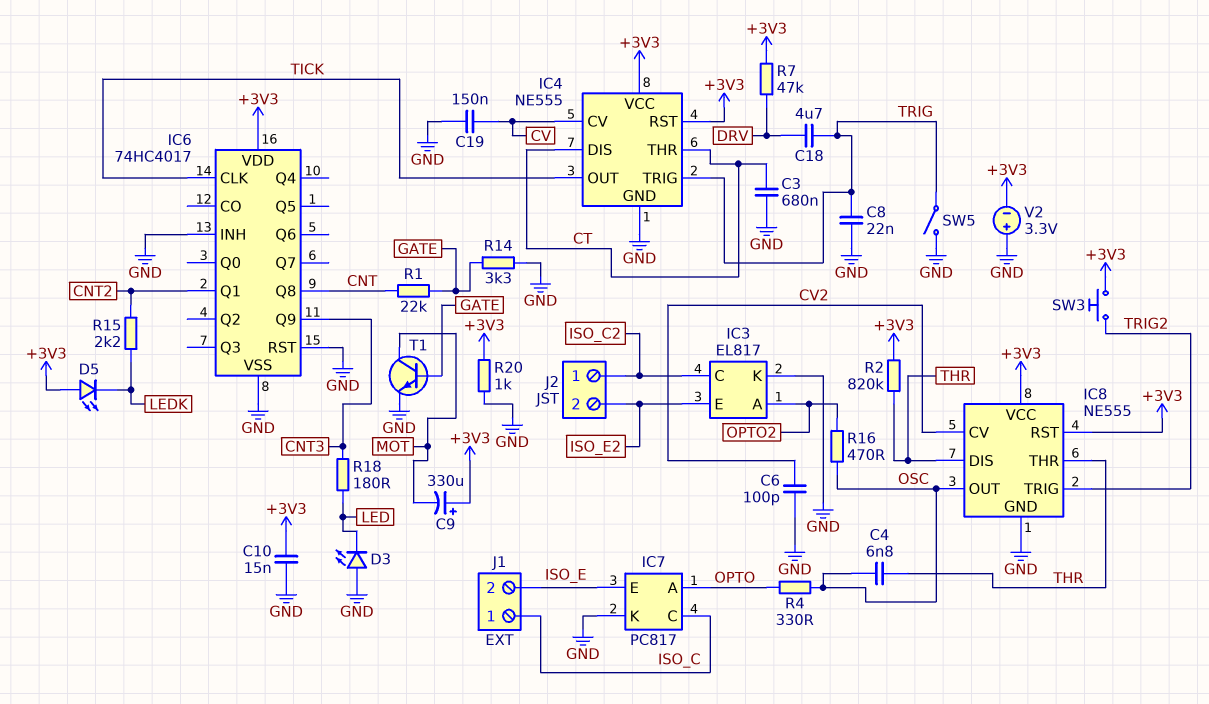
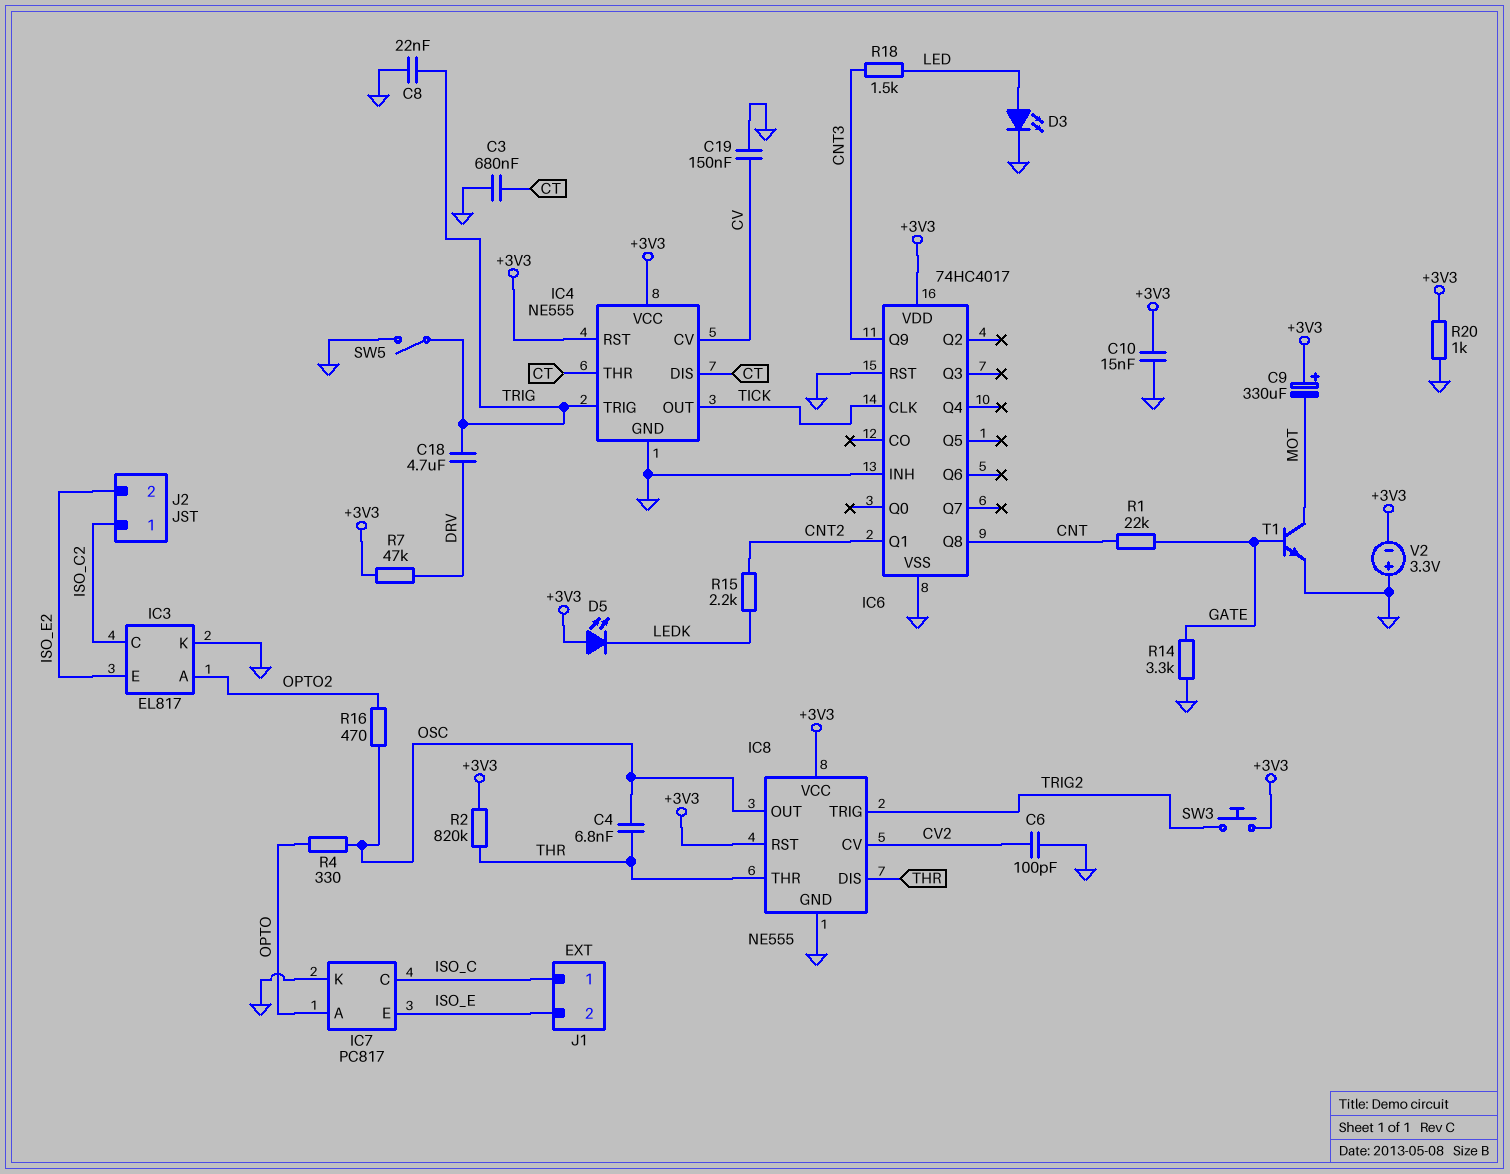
D3: LED (A GND, K LED) -> LED (A LED, K GND)
R18: 180 (CNT3, LED) -> 1.5k (CNT3, LED)

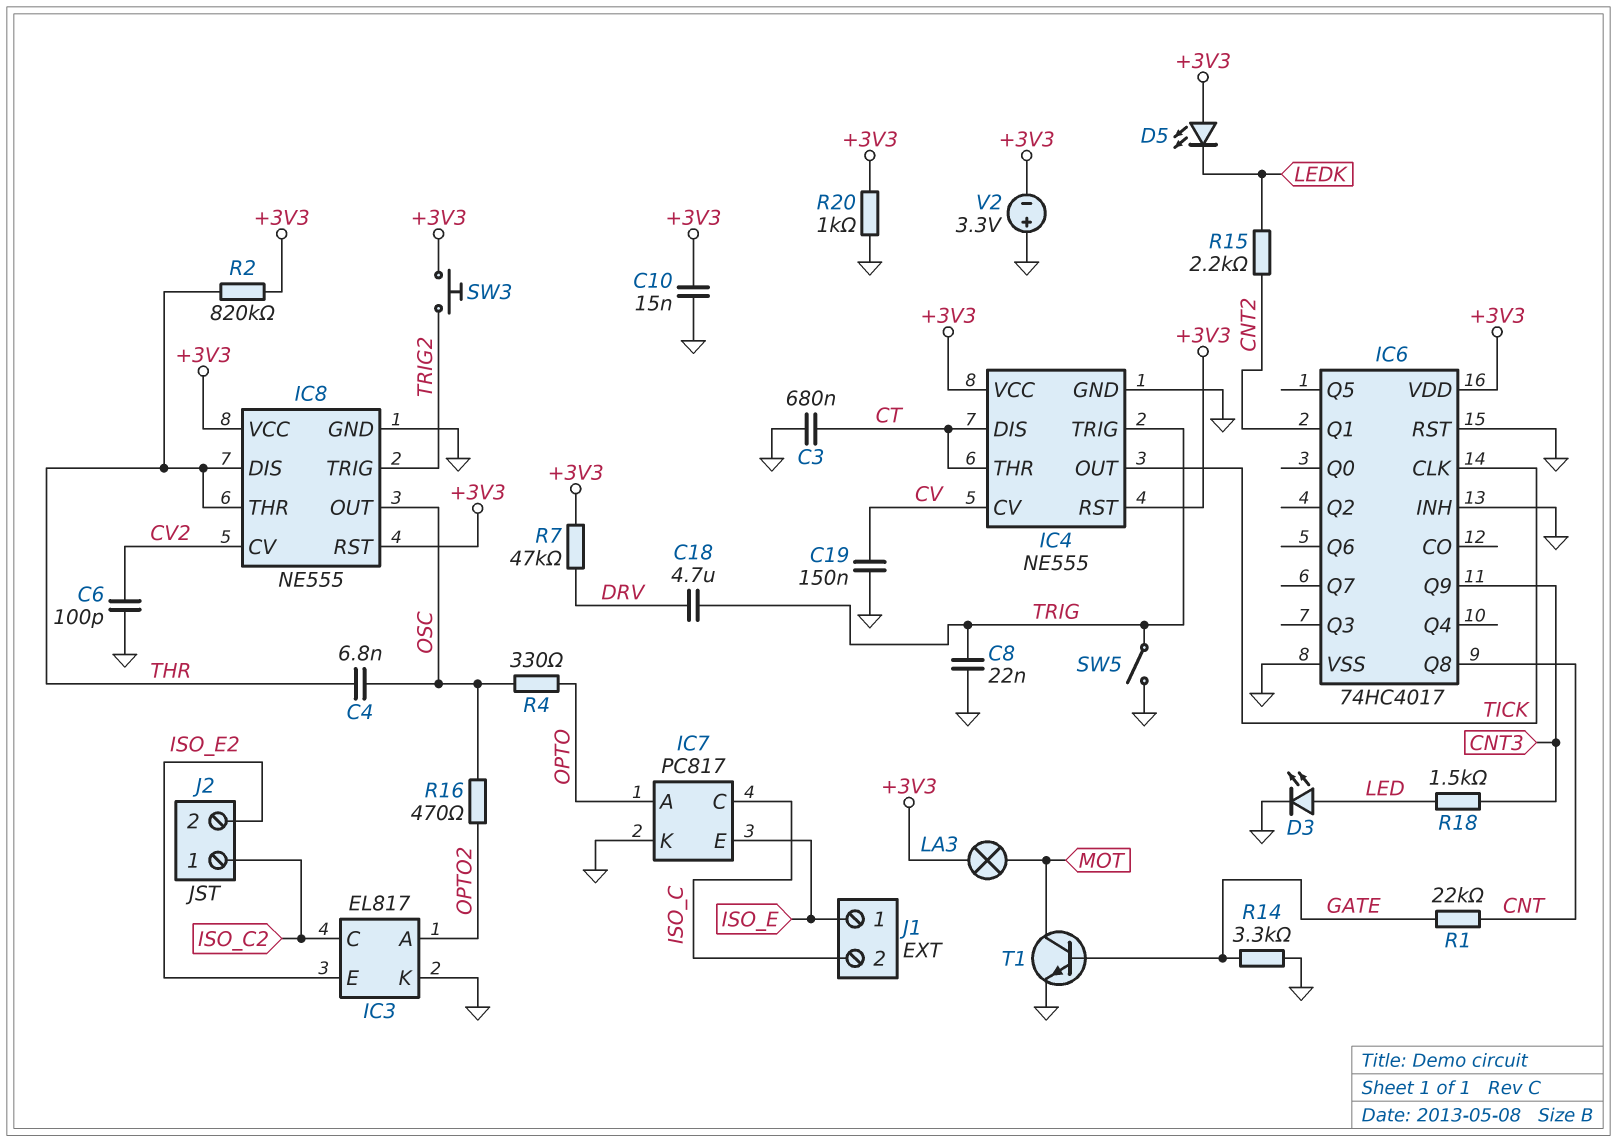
C9: 330uF (plus +3V3, minus MOT) -> none
J1 pin 1: ISO_C -> ISO_E
J1 pin 2: ISO_E -> ISO_C
LA3: none -> lamp (+3V3, MOT)

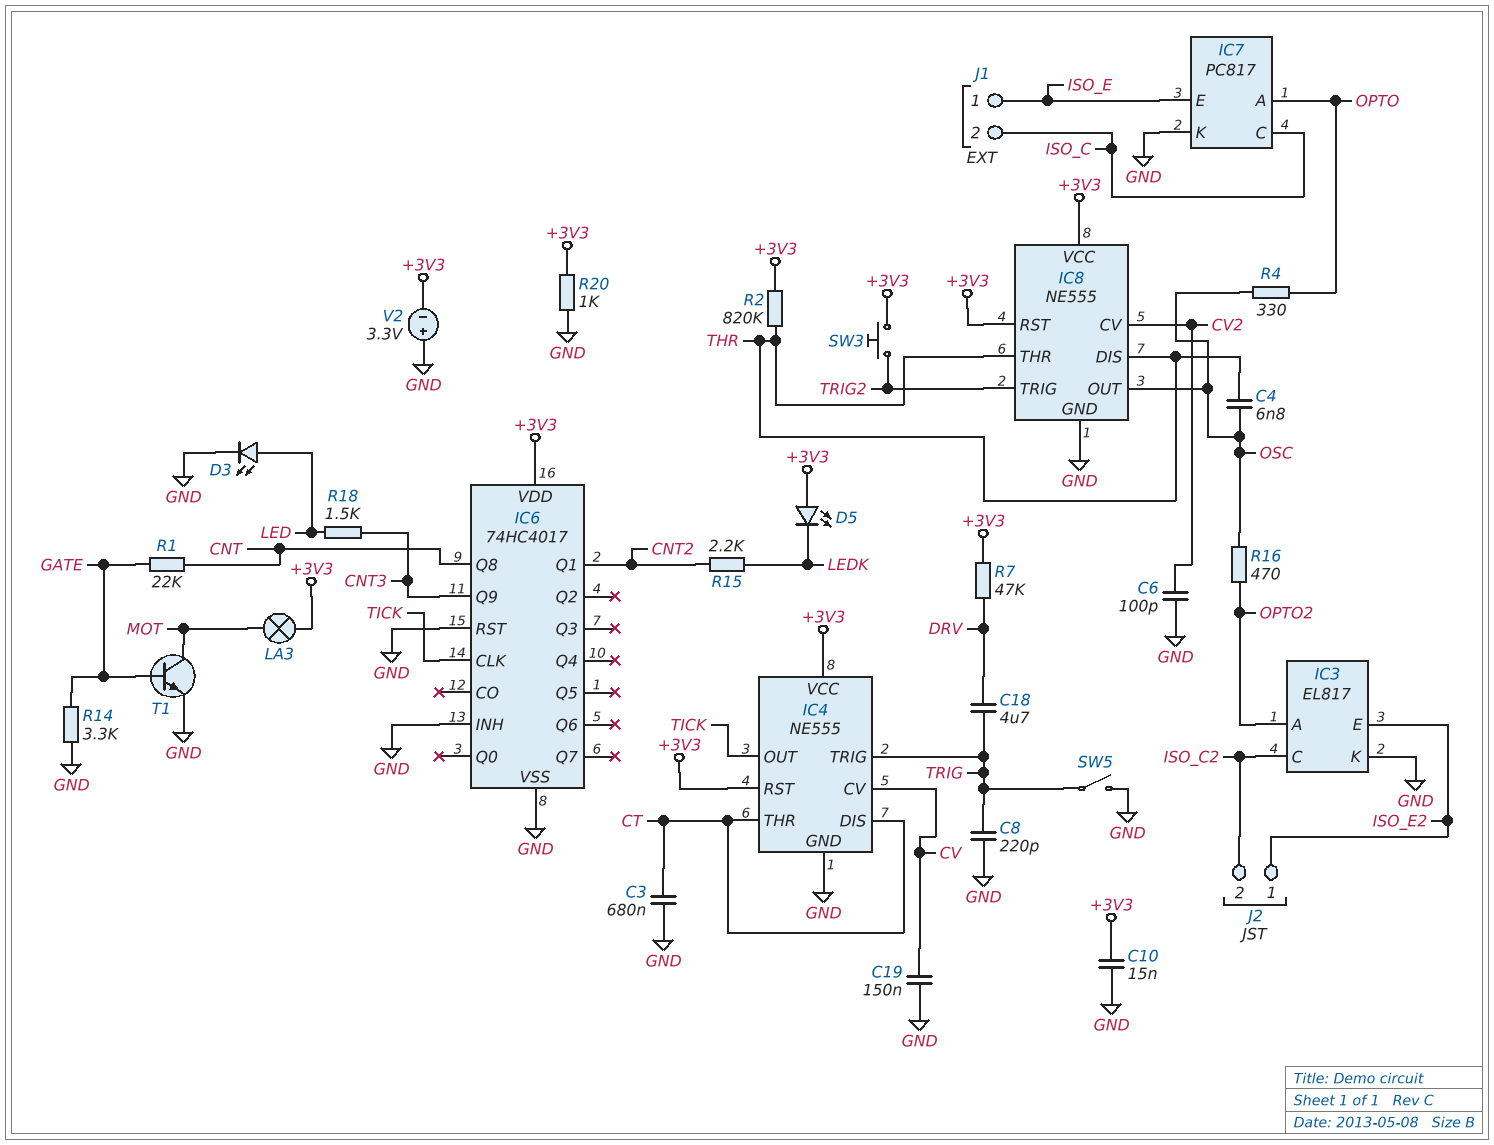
C8: 22nF (GND, TRIG) -> 220pF (GND, TRIG)
J2 pin 1: ISO_C2 -> ISO_E2
J2 pin 2: ISO_E2 -> ISO_C2

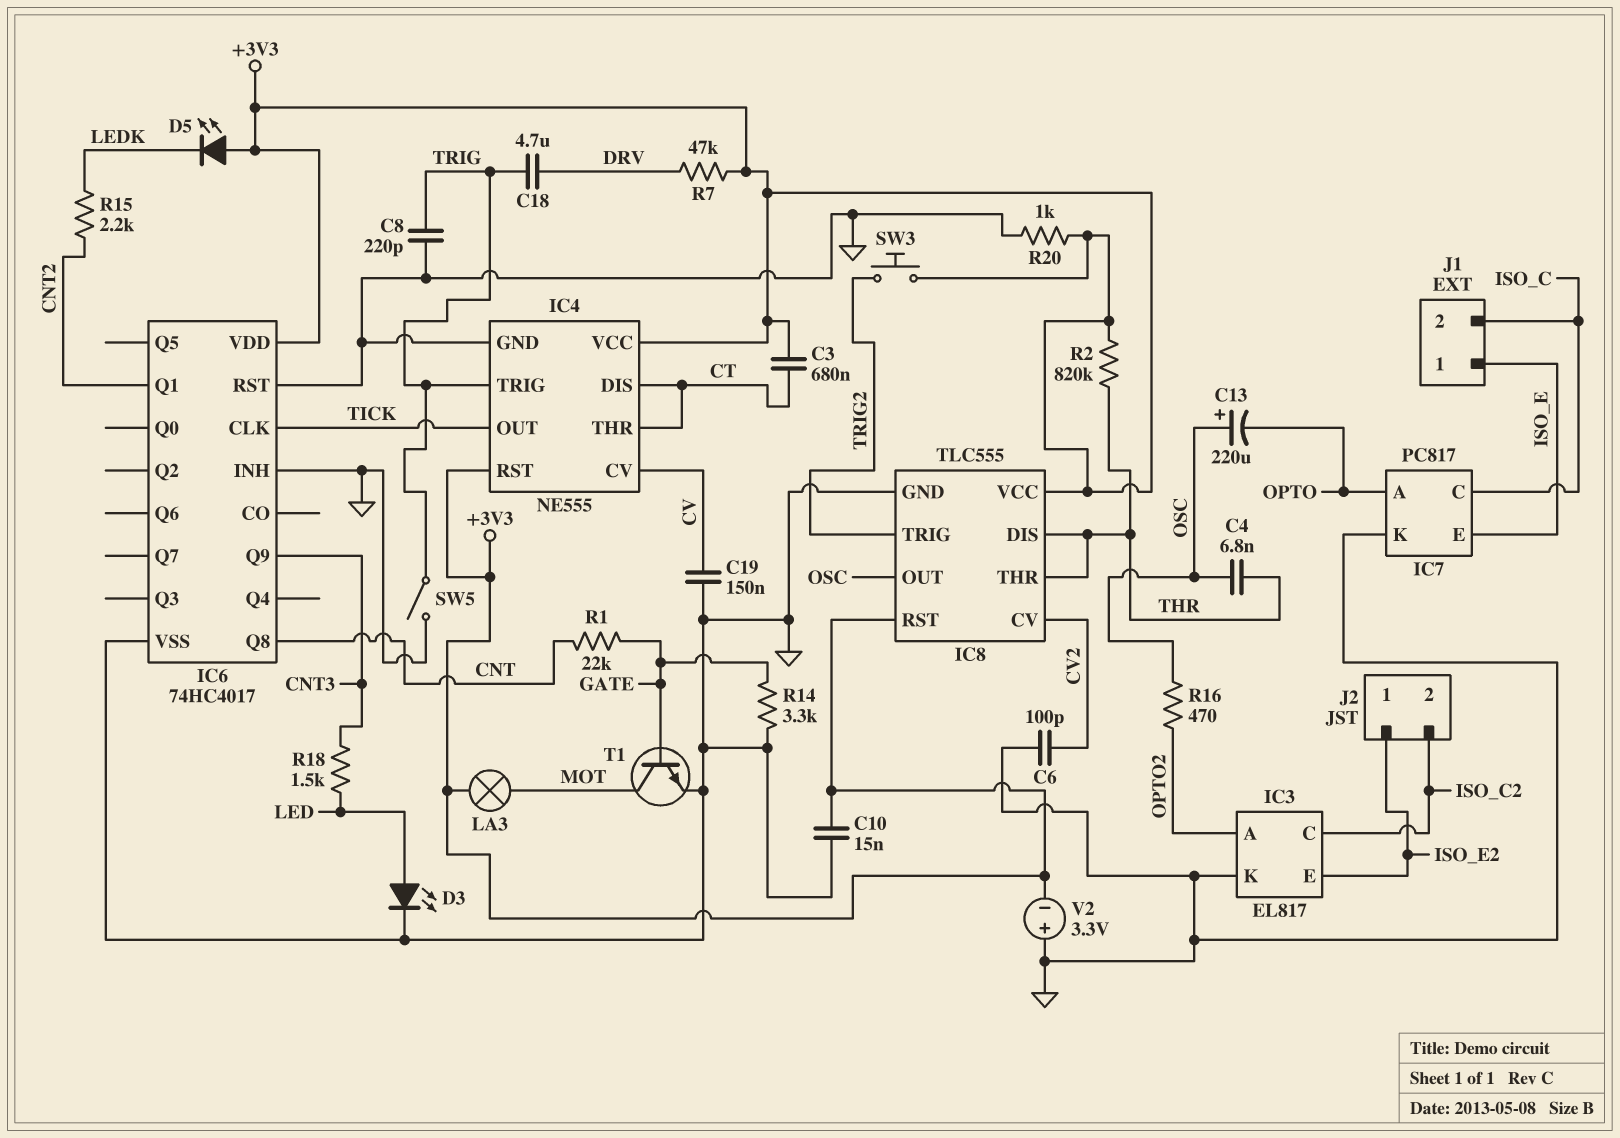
C3: 680nF (CT, GND) -> 680nF (+3V3, CT)
C13: none -> 220uF (plus OSC, minus OPTO)
IC8: NE555 -> TLC555
R4: 330 (OPTO, OSC) -> none

